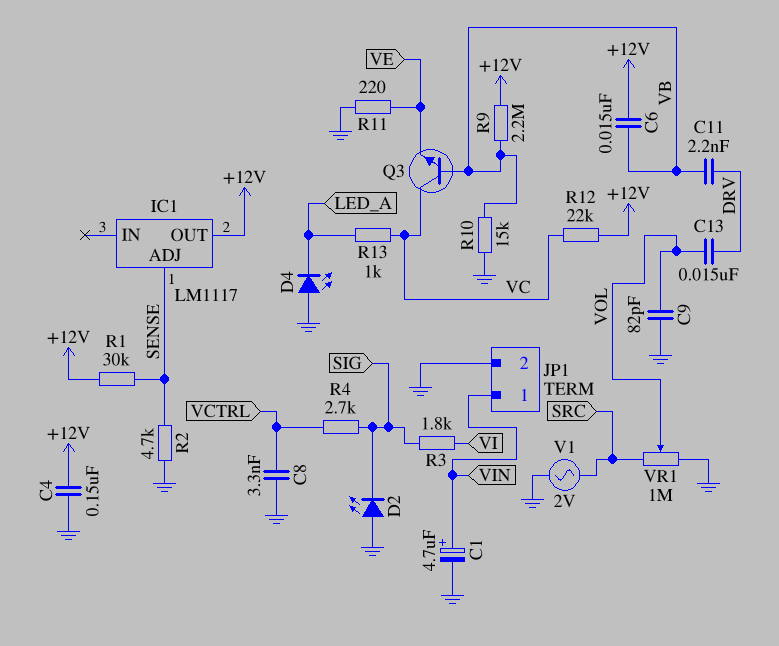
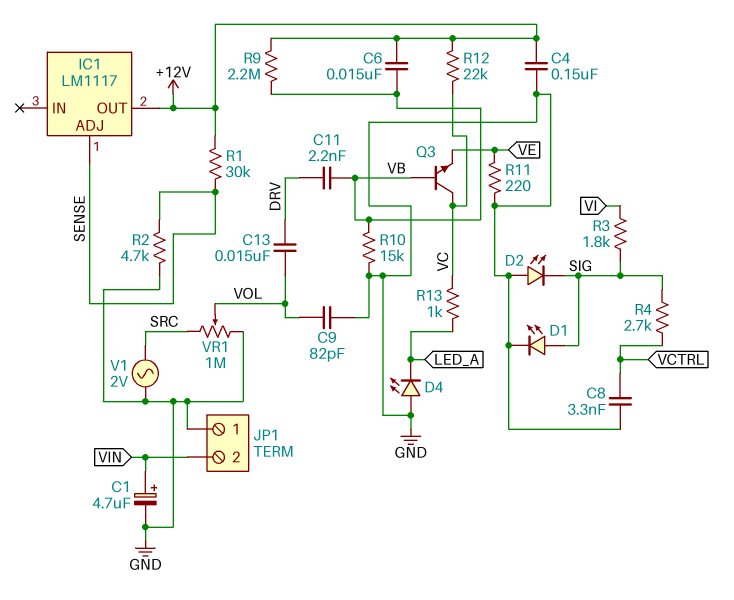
D1: none -> LED (A SIG, K GND)
JP1 pin 1: VIN -> GND
JP1 pin 2: GND -> VIN

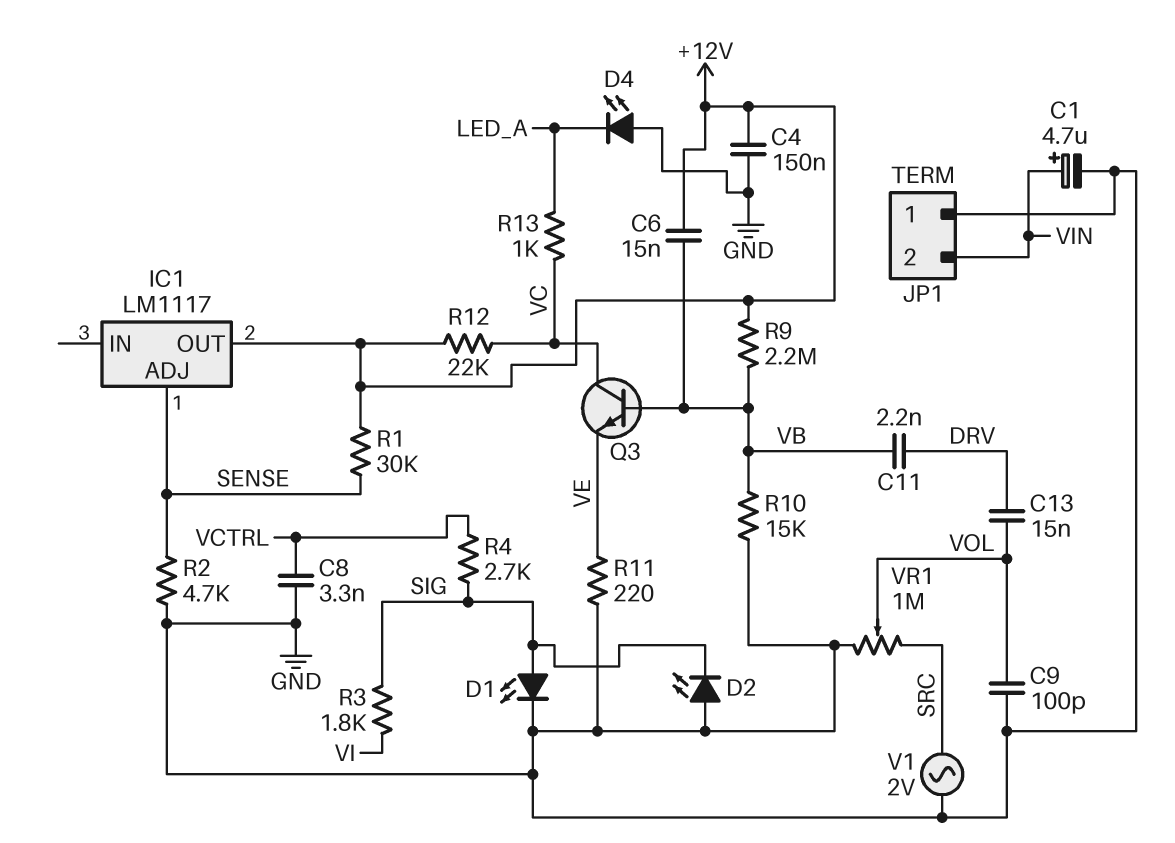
C9: 82pF (GND, VOL) -> 100pF (GND, VOL)

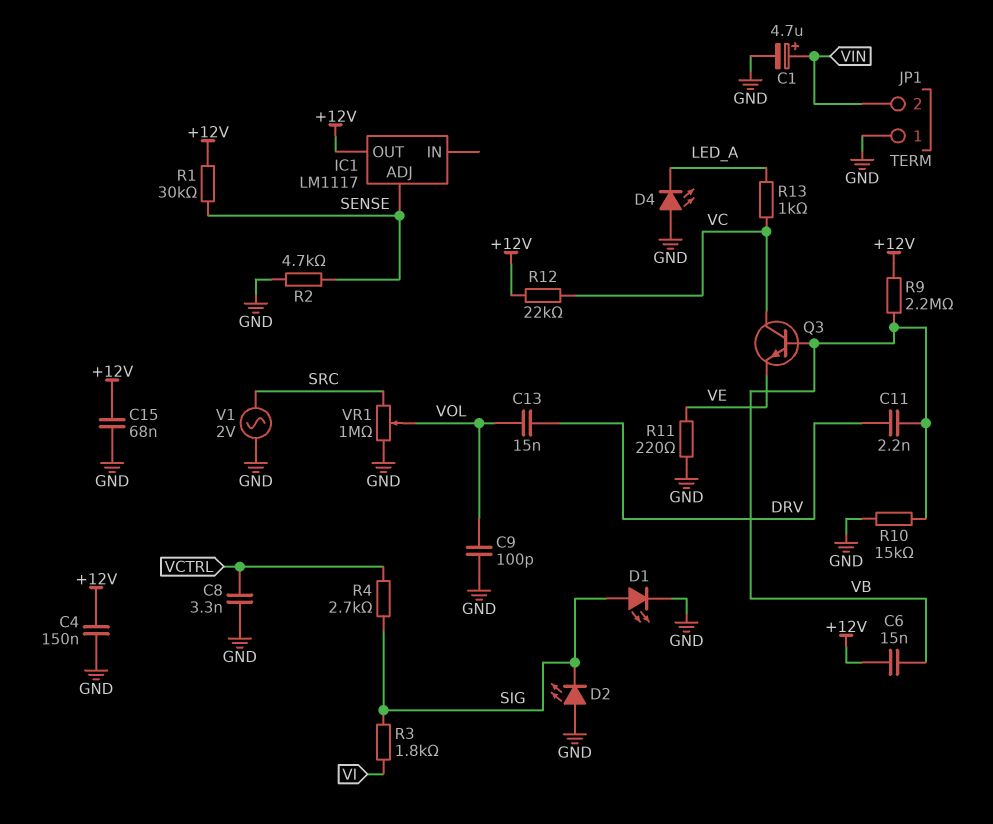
C15: none -> 68nF (+12V, GND)

